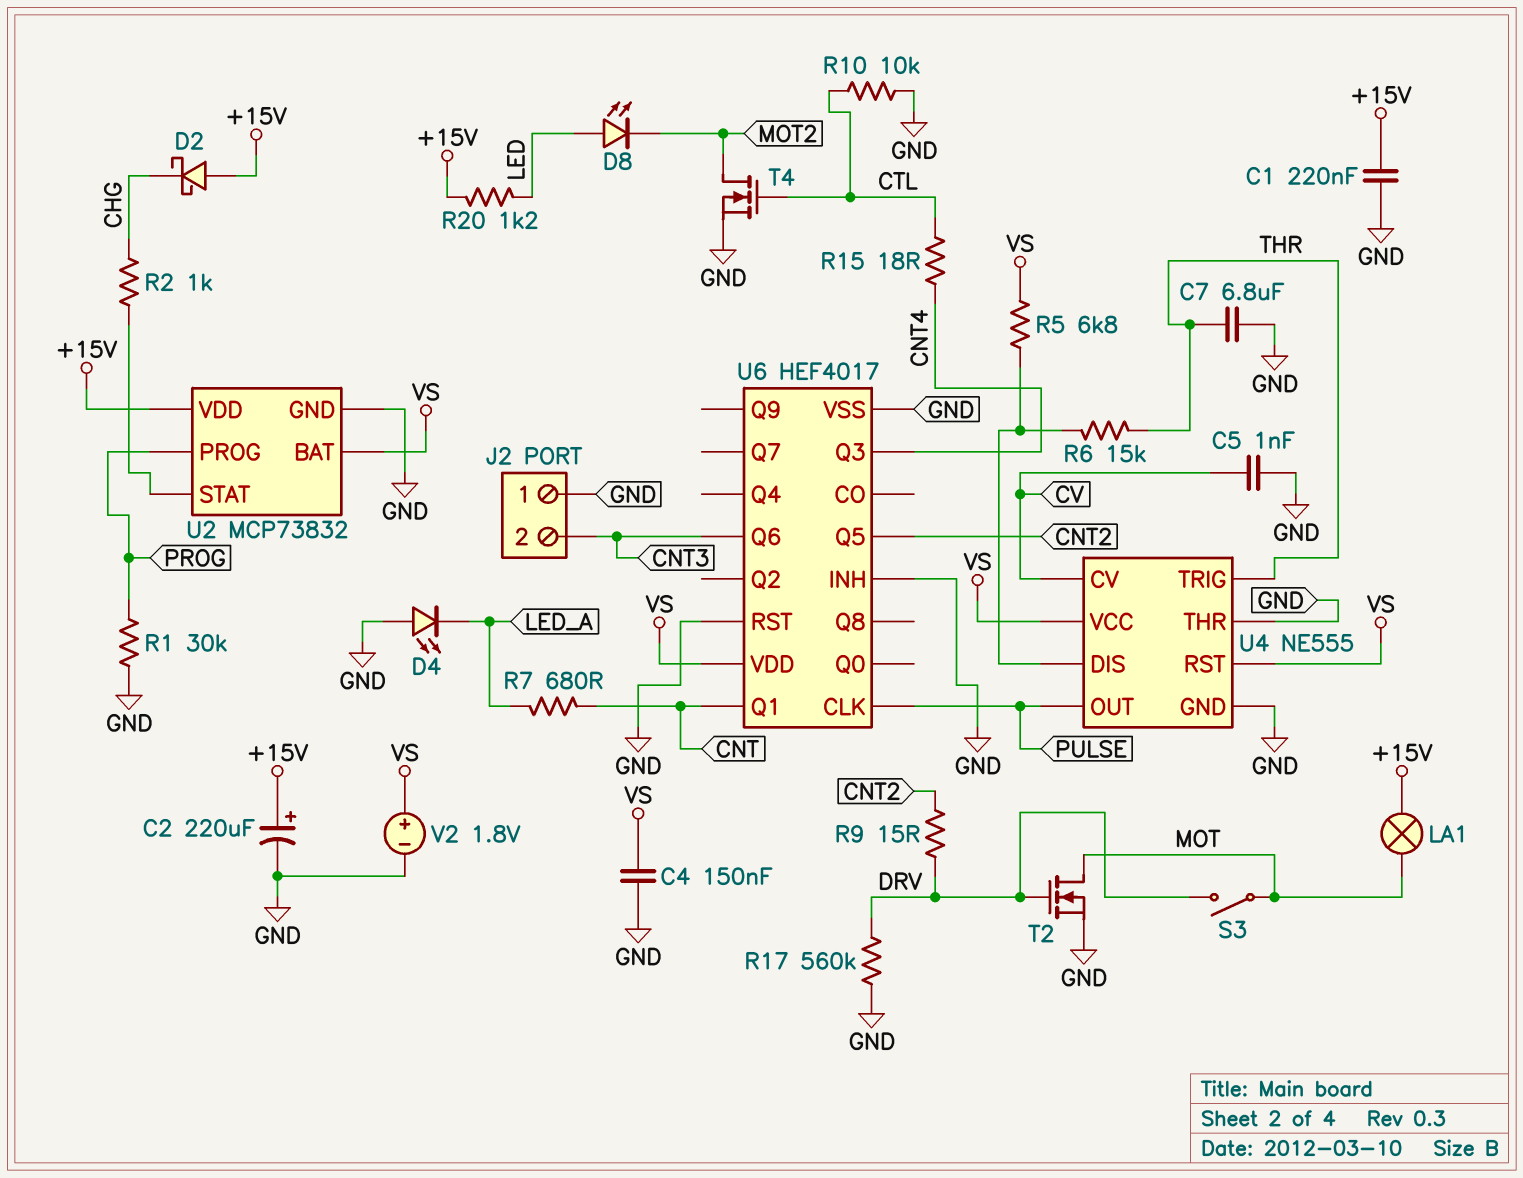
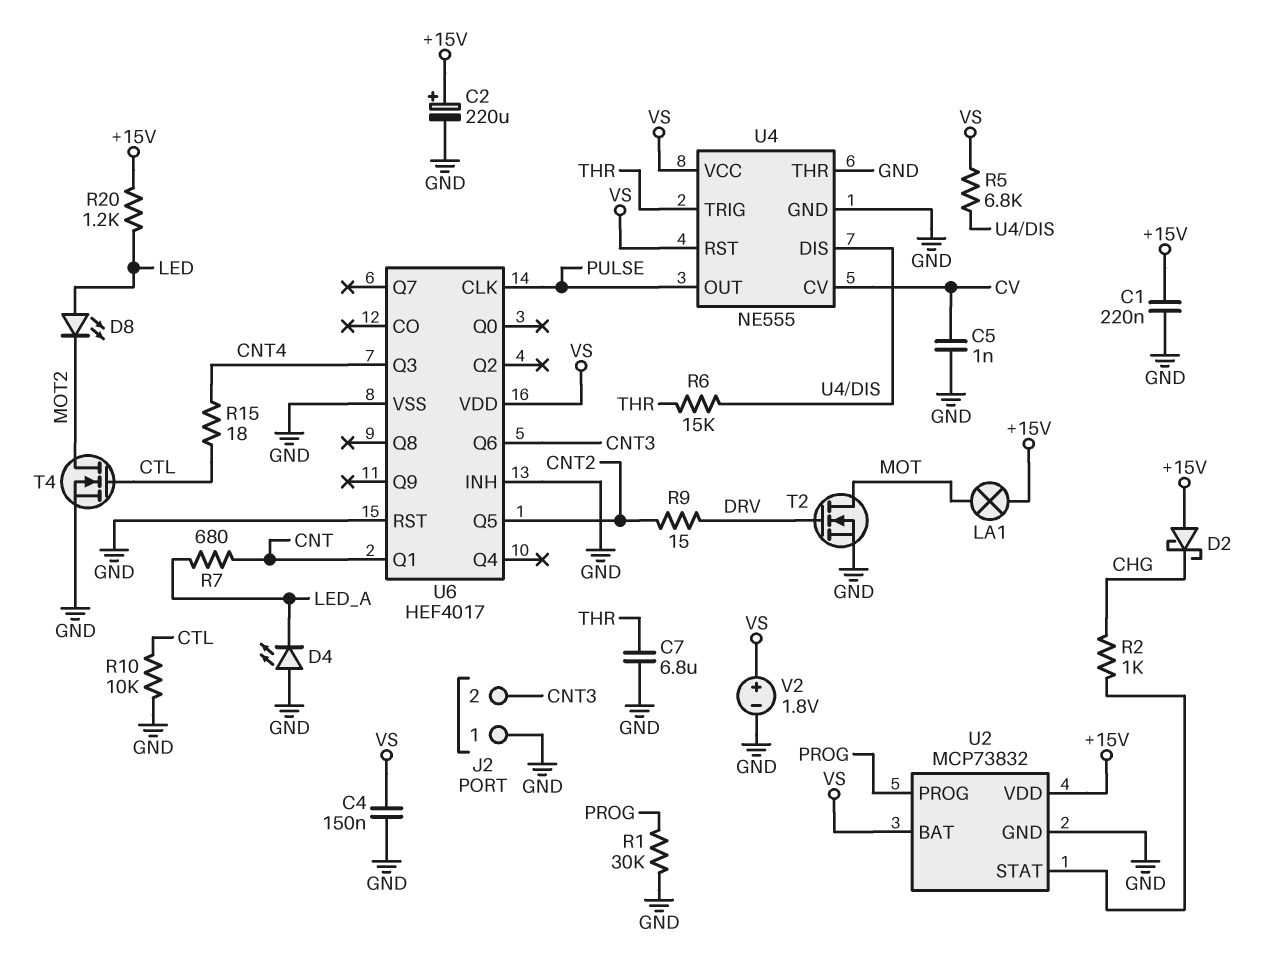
R17: 560k (DRV, GND) -> none
S3: switch (DRV, MOT) -> none

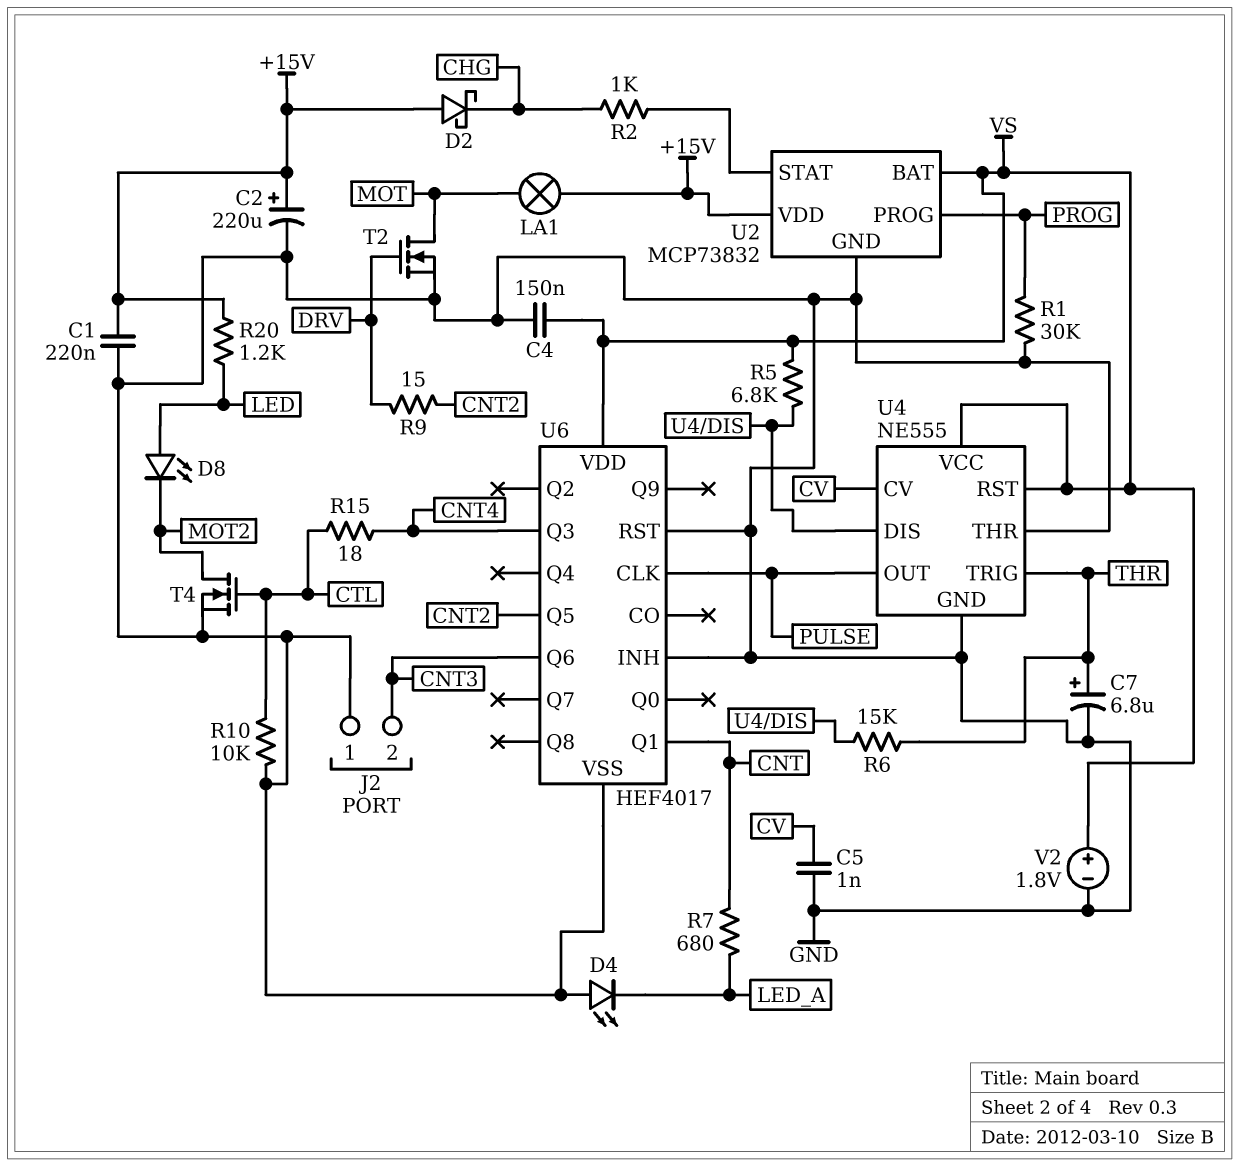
C7: 6.8uF (GND, THR) -> 6.8uF (plus THR, minus GND)

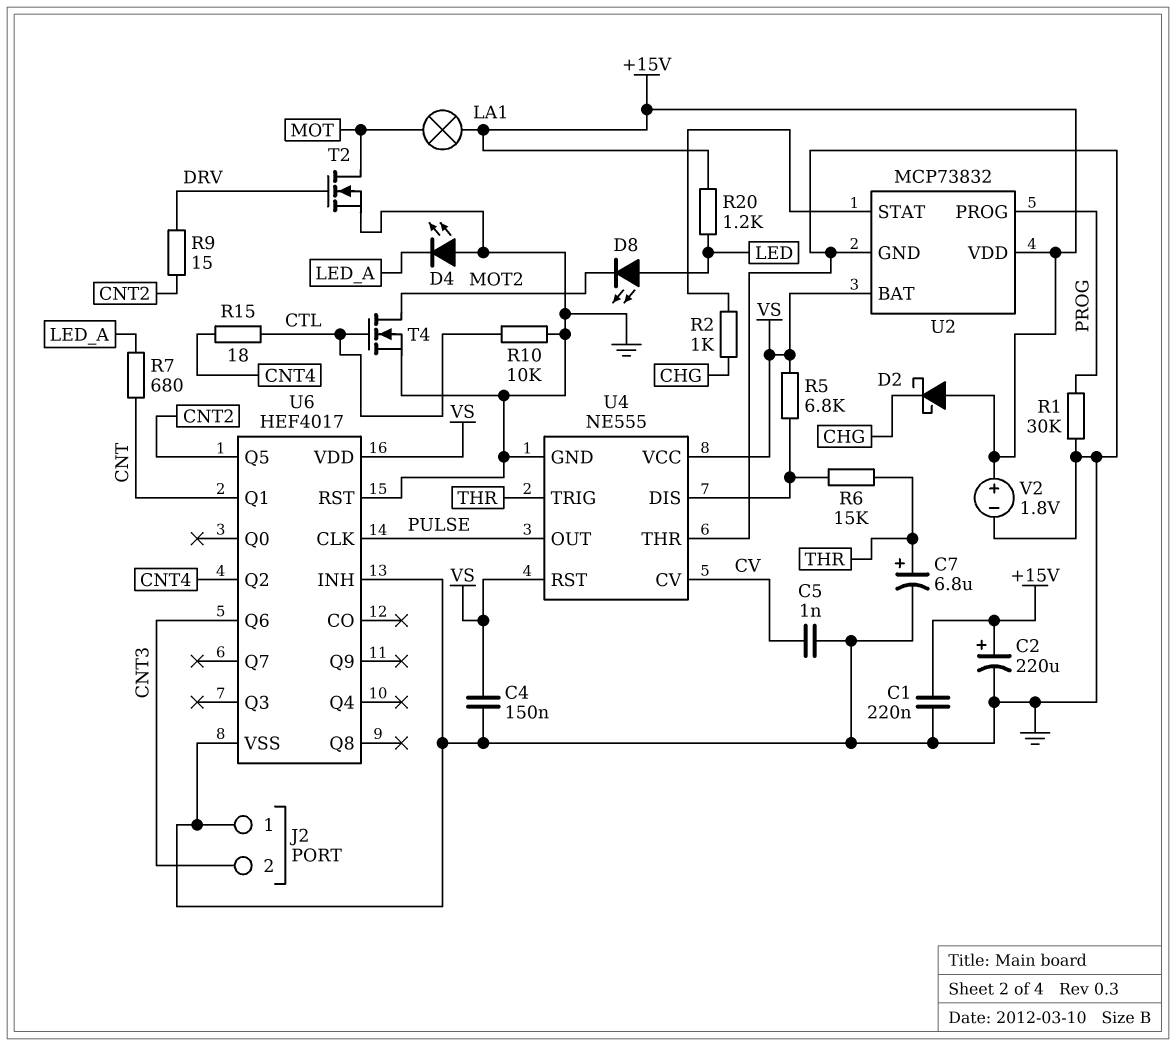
U6 pin Q2: none -> CNT4
U6 pin Q3: CNT4 -> none
V2: 1.8V (plus VS, minus GND) -> 1.8V (plus +15V, minus GND)

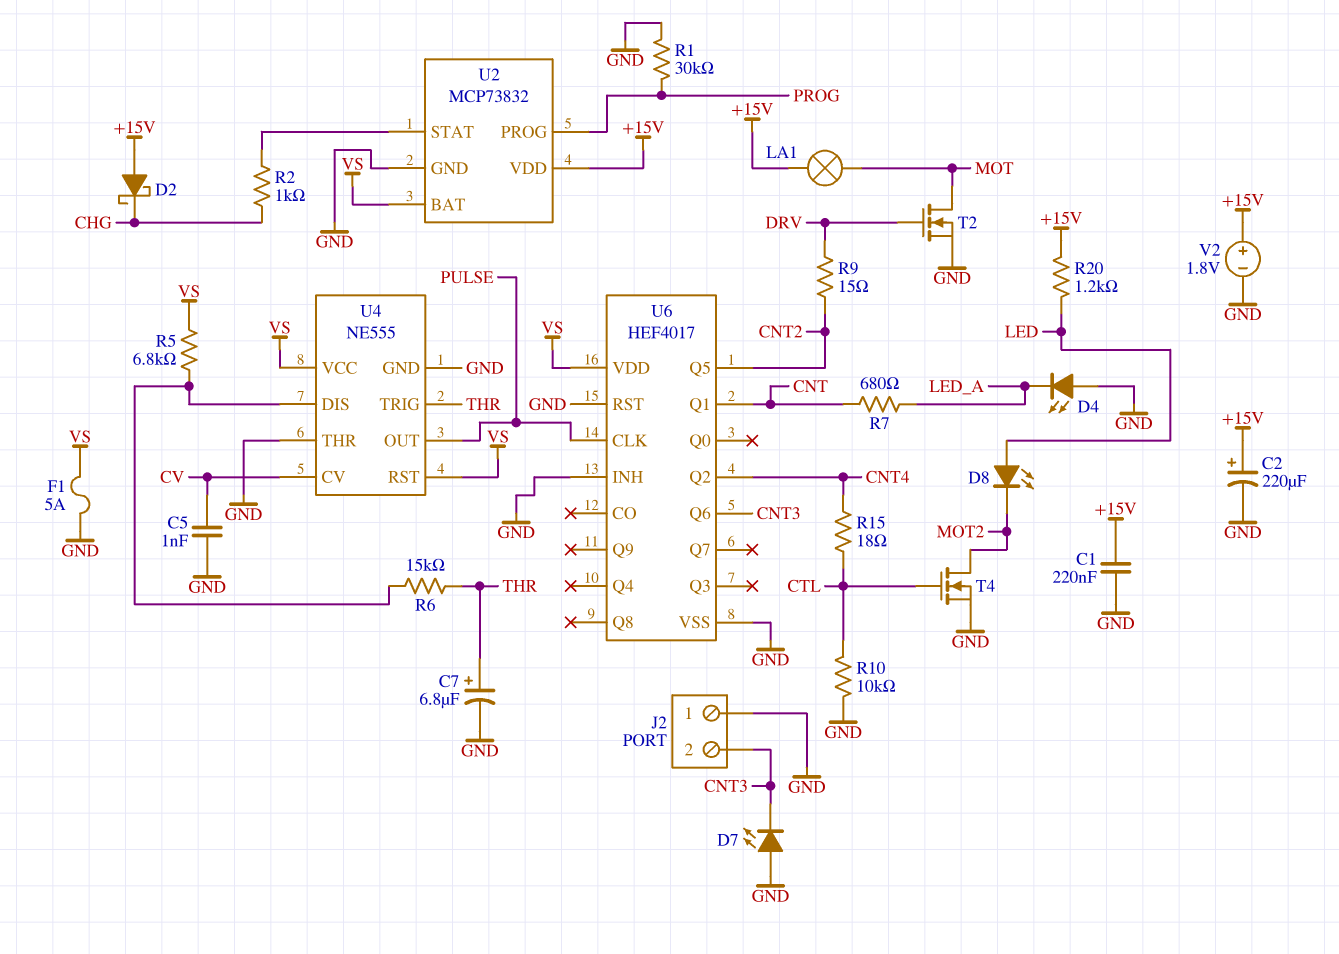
C4: 150nF (GND, VS) -> none
D7: none -> LED (A GND, K CNT3)
F1: none -> 5A (GND, VS)

